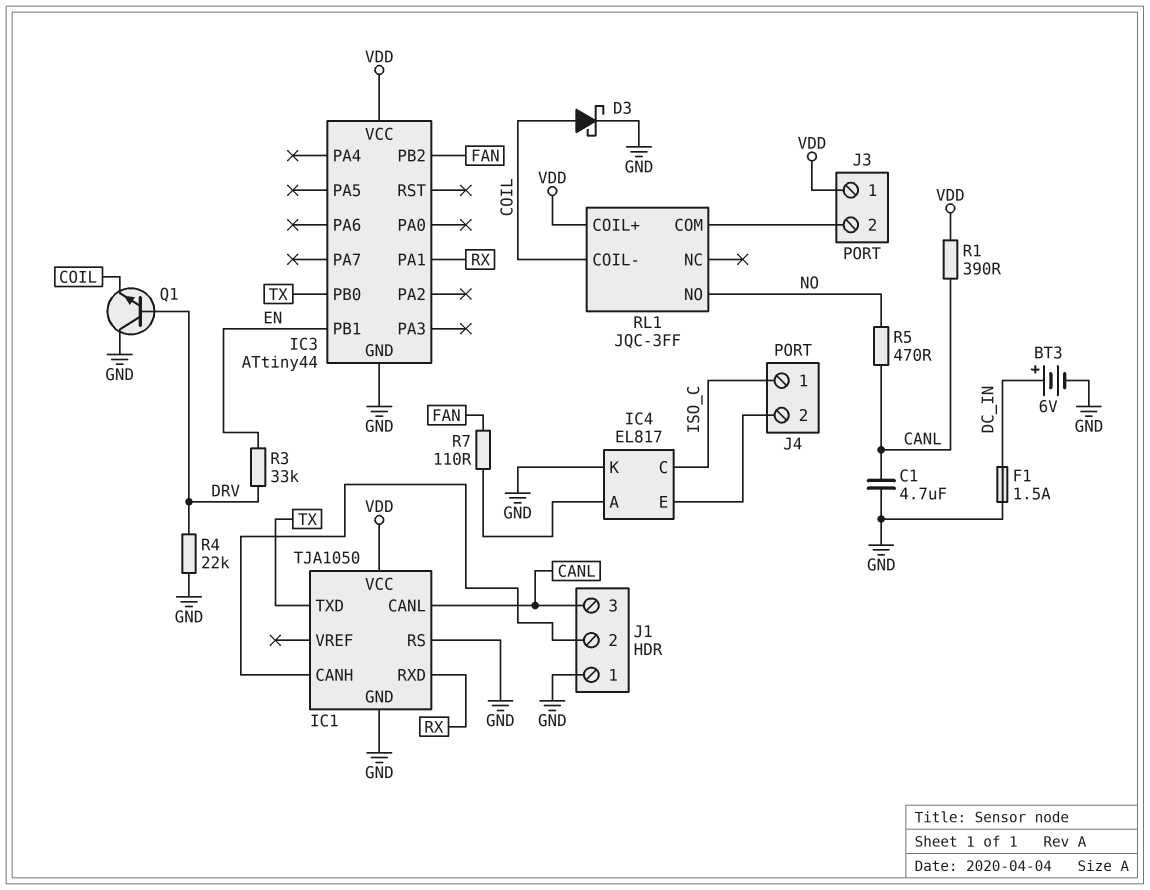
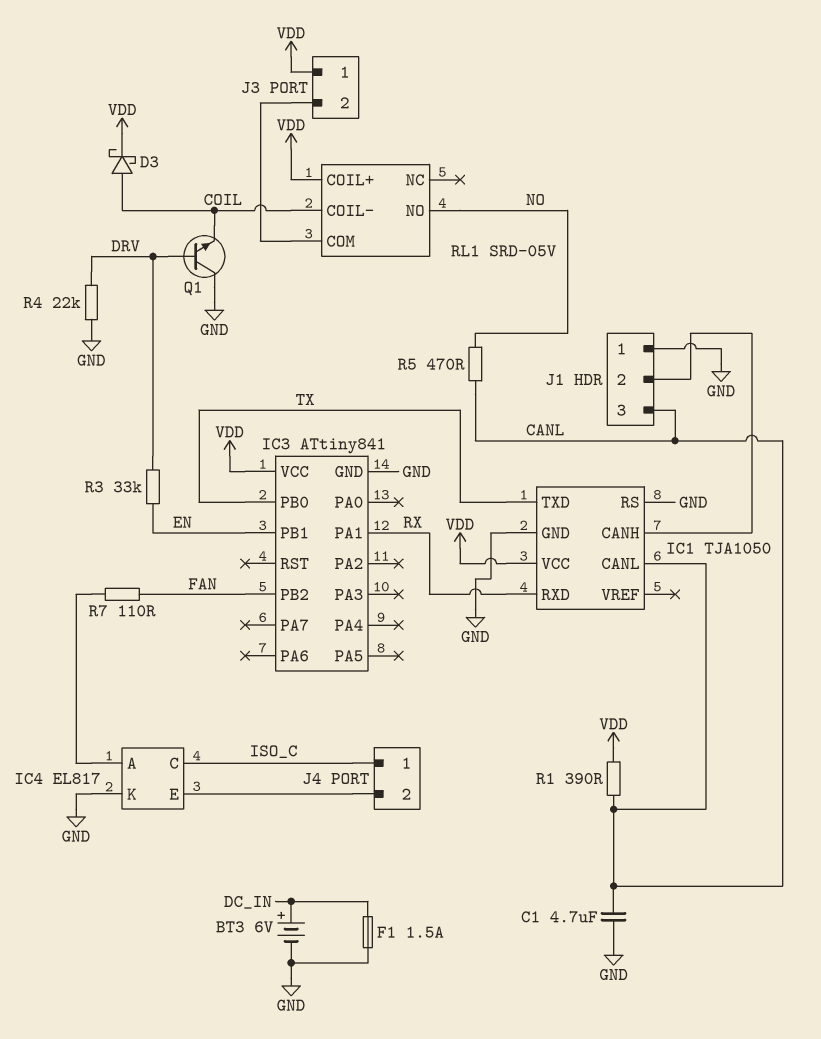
D3: schottky (A COIL, K GND) -> schottky (A COIL, K VDD)
IC3: ATtiny44 -> ATtiny841
RL1: JQC-3FF -> SRD-05V

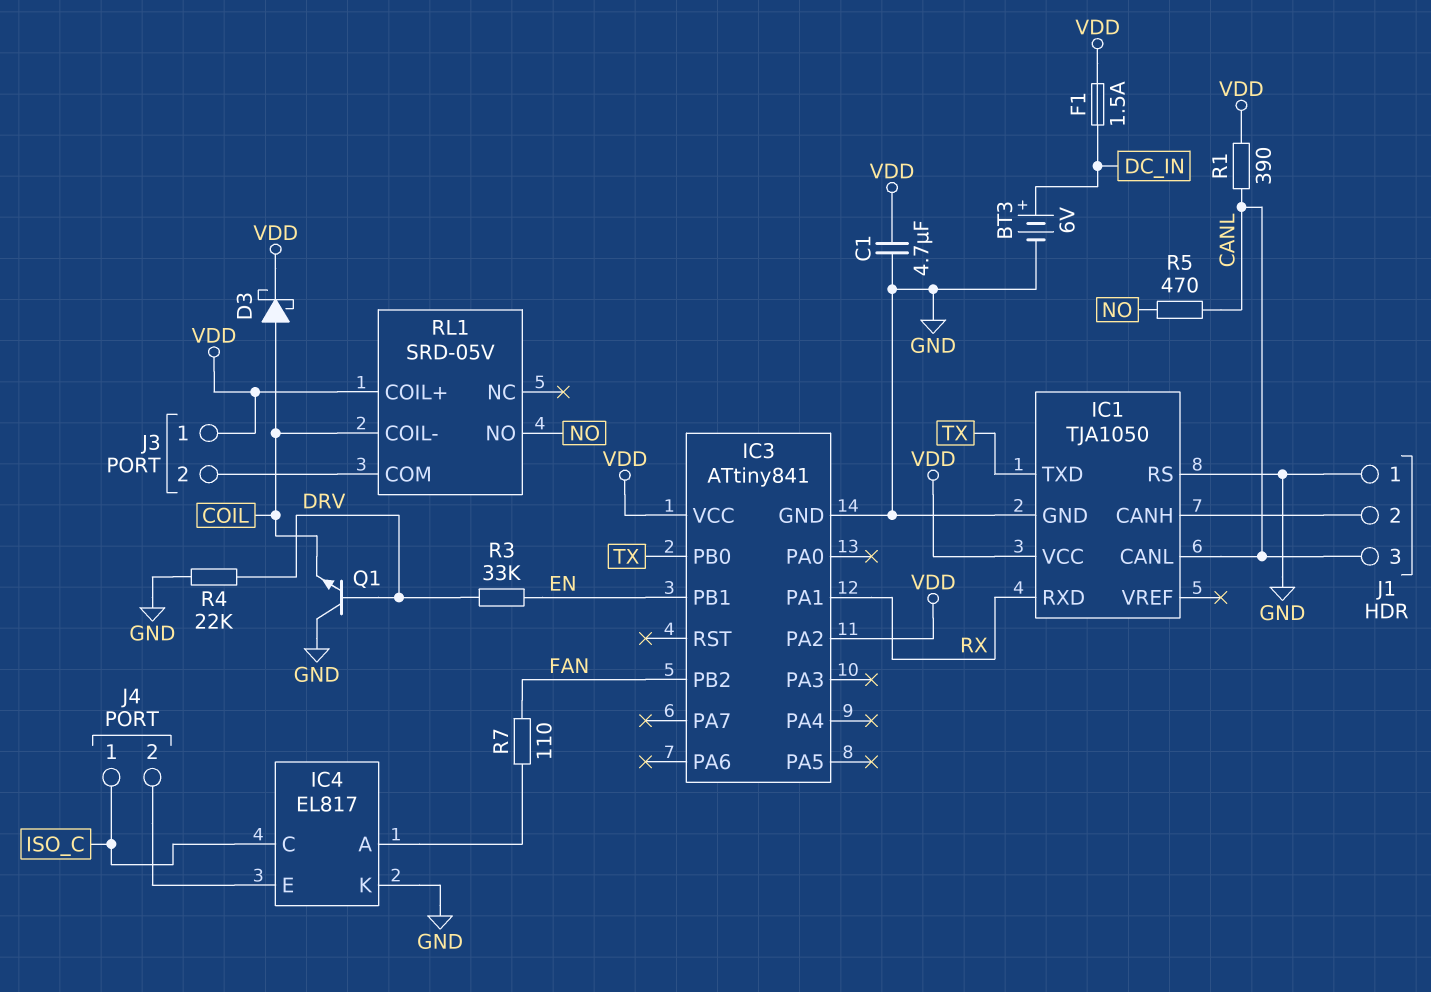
C1: 4.7uF (CANL, GND) -> 4.7uF (GND, VDD)
F1: 1.5A (DC_IN, GND) -> 1.5A (DC_IN, VDD)
IC3 pin PA2: none -> VDD

